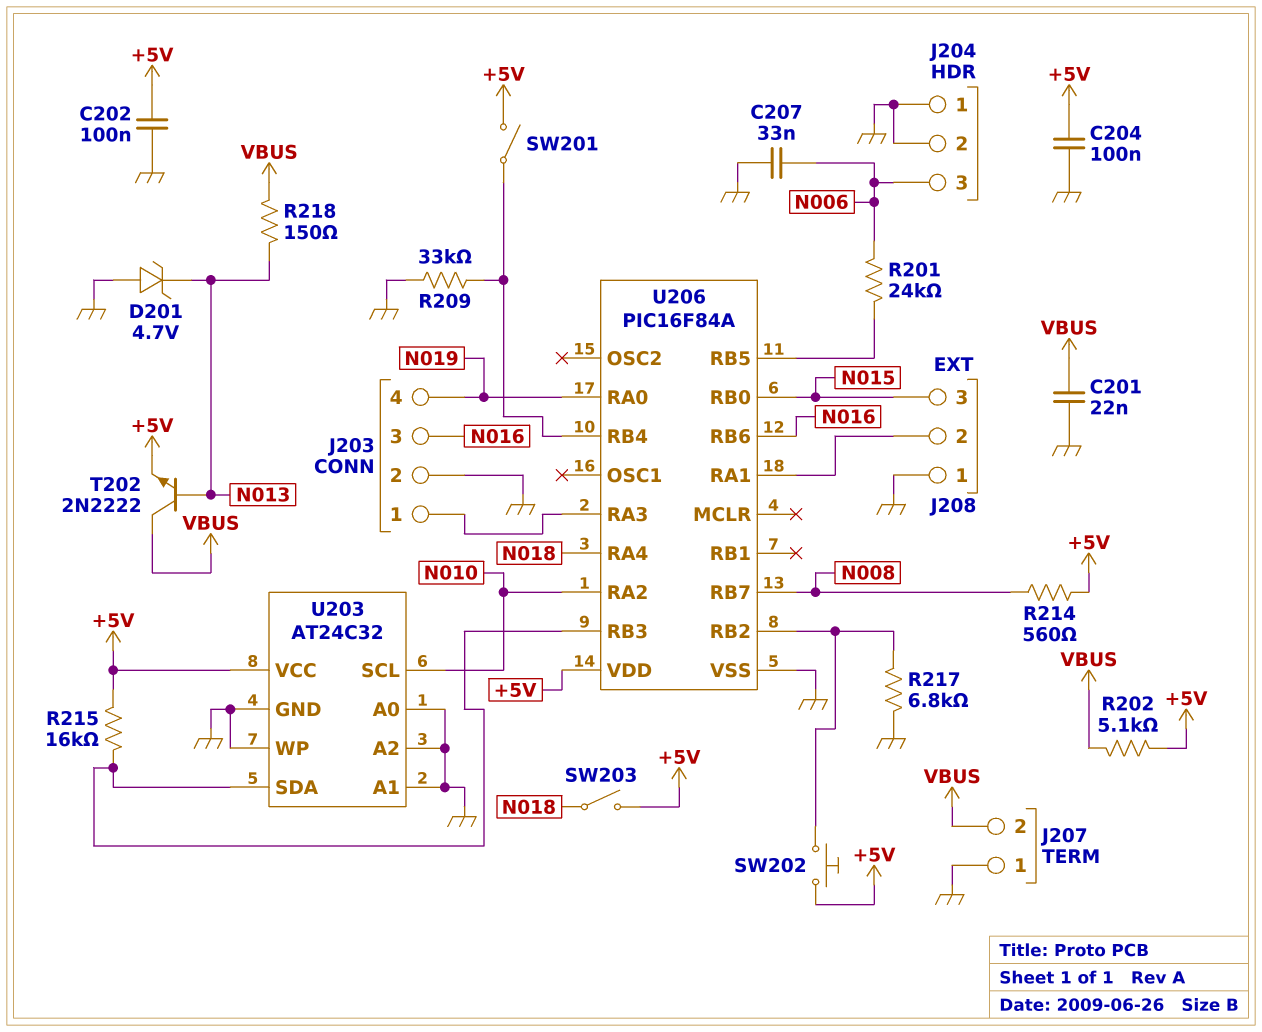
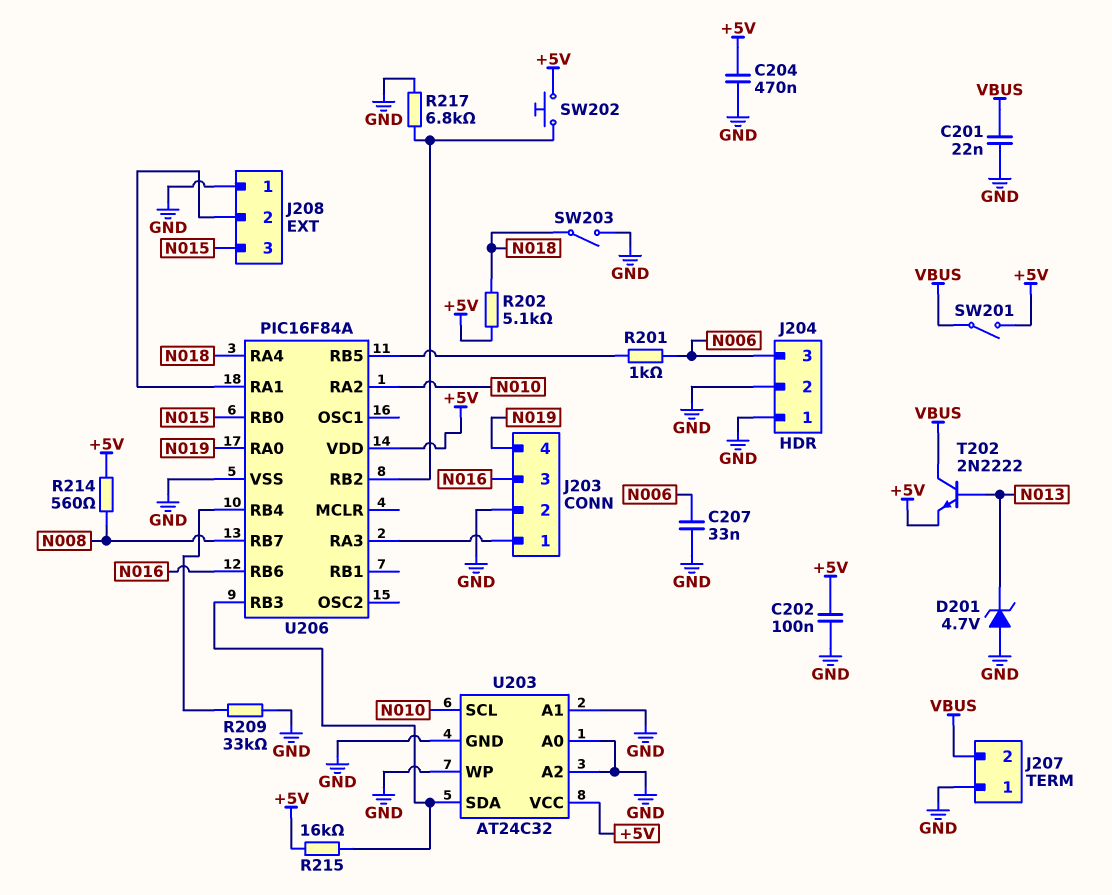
C204: 100nF (+5V, GND) -> 470nF (+5V, GND)
R201: 24k (N006, U206/RB5) -> 1k (N006, U206/RB5)
R202: 5.1k (+5V, VBUS) -> 5.1k (+5V, N018)
R218: 150 (N013, VBUS) -> none
SW201: switch (+5V, U206/RB4) -> switch (+5V, VBUS)
SW203: switch (+5V, N018) -> switch (GND, N018)

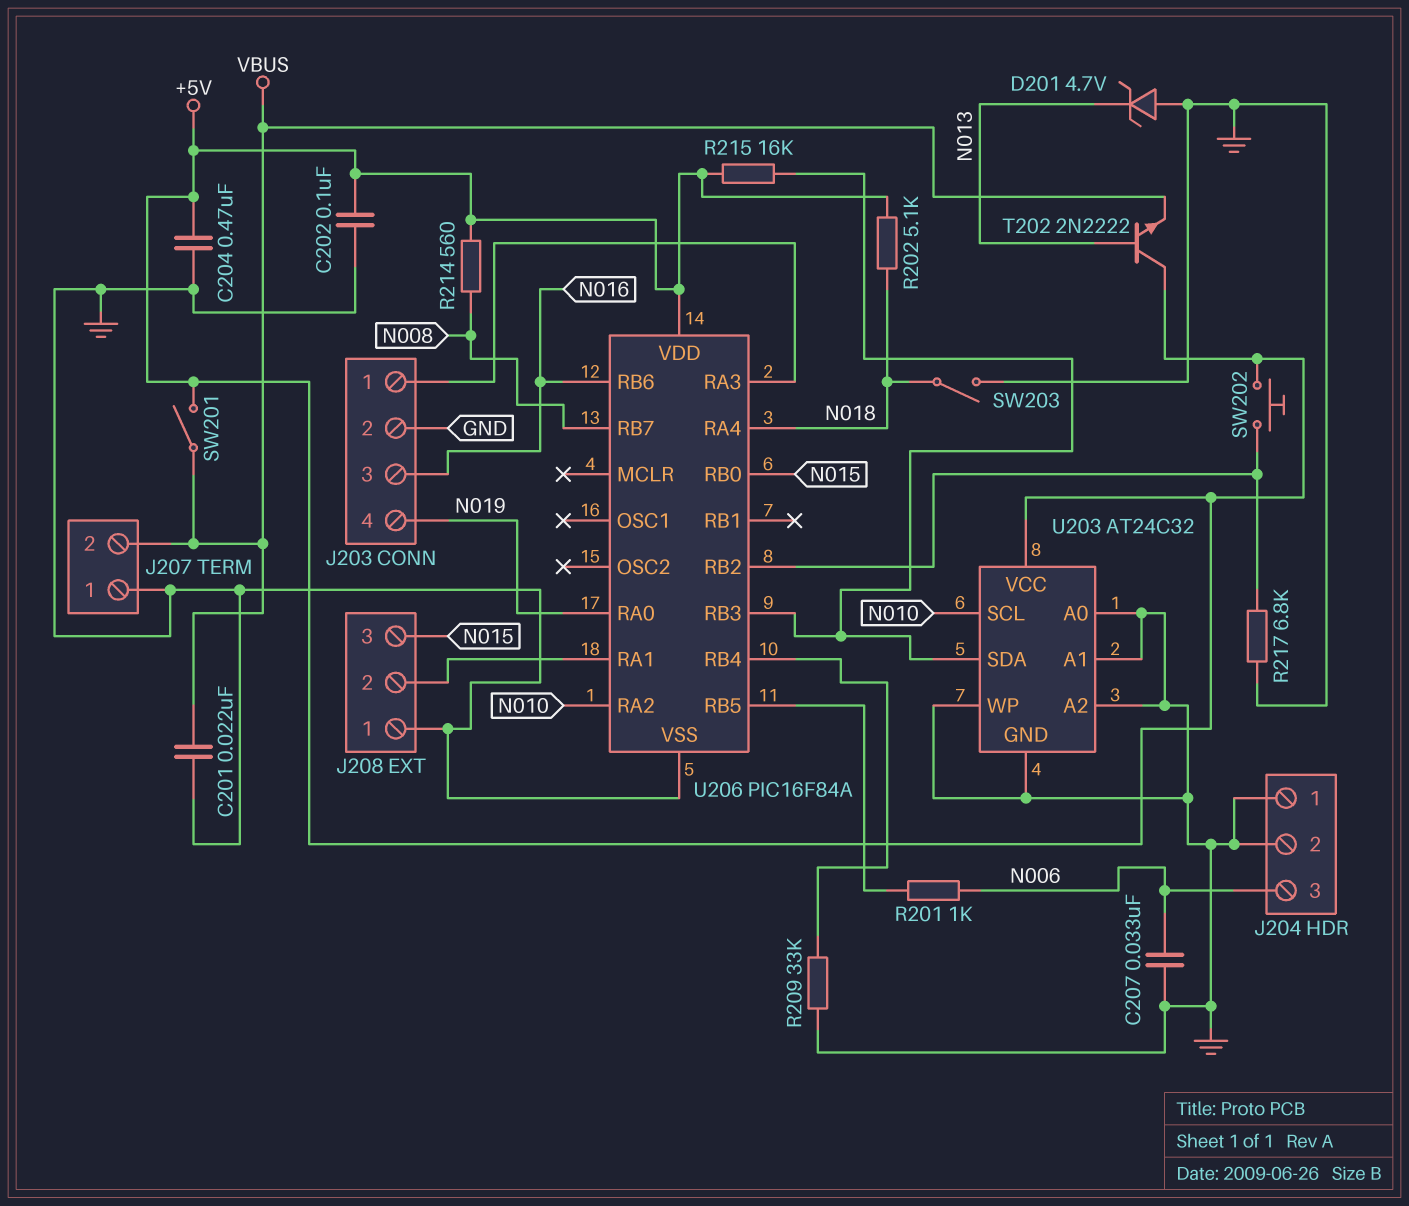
T202: NPN 2N2222 (B N013, C VBUS, E +5V) -> NPN 2N2222 (B N013, C +5V, E VBUS)

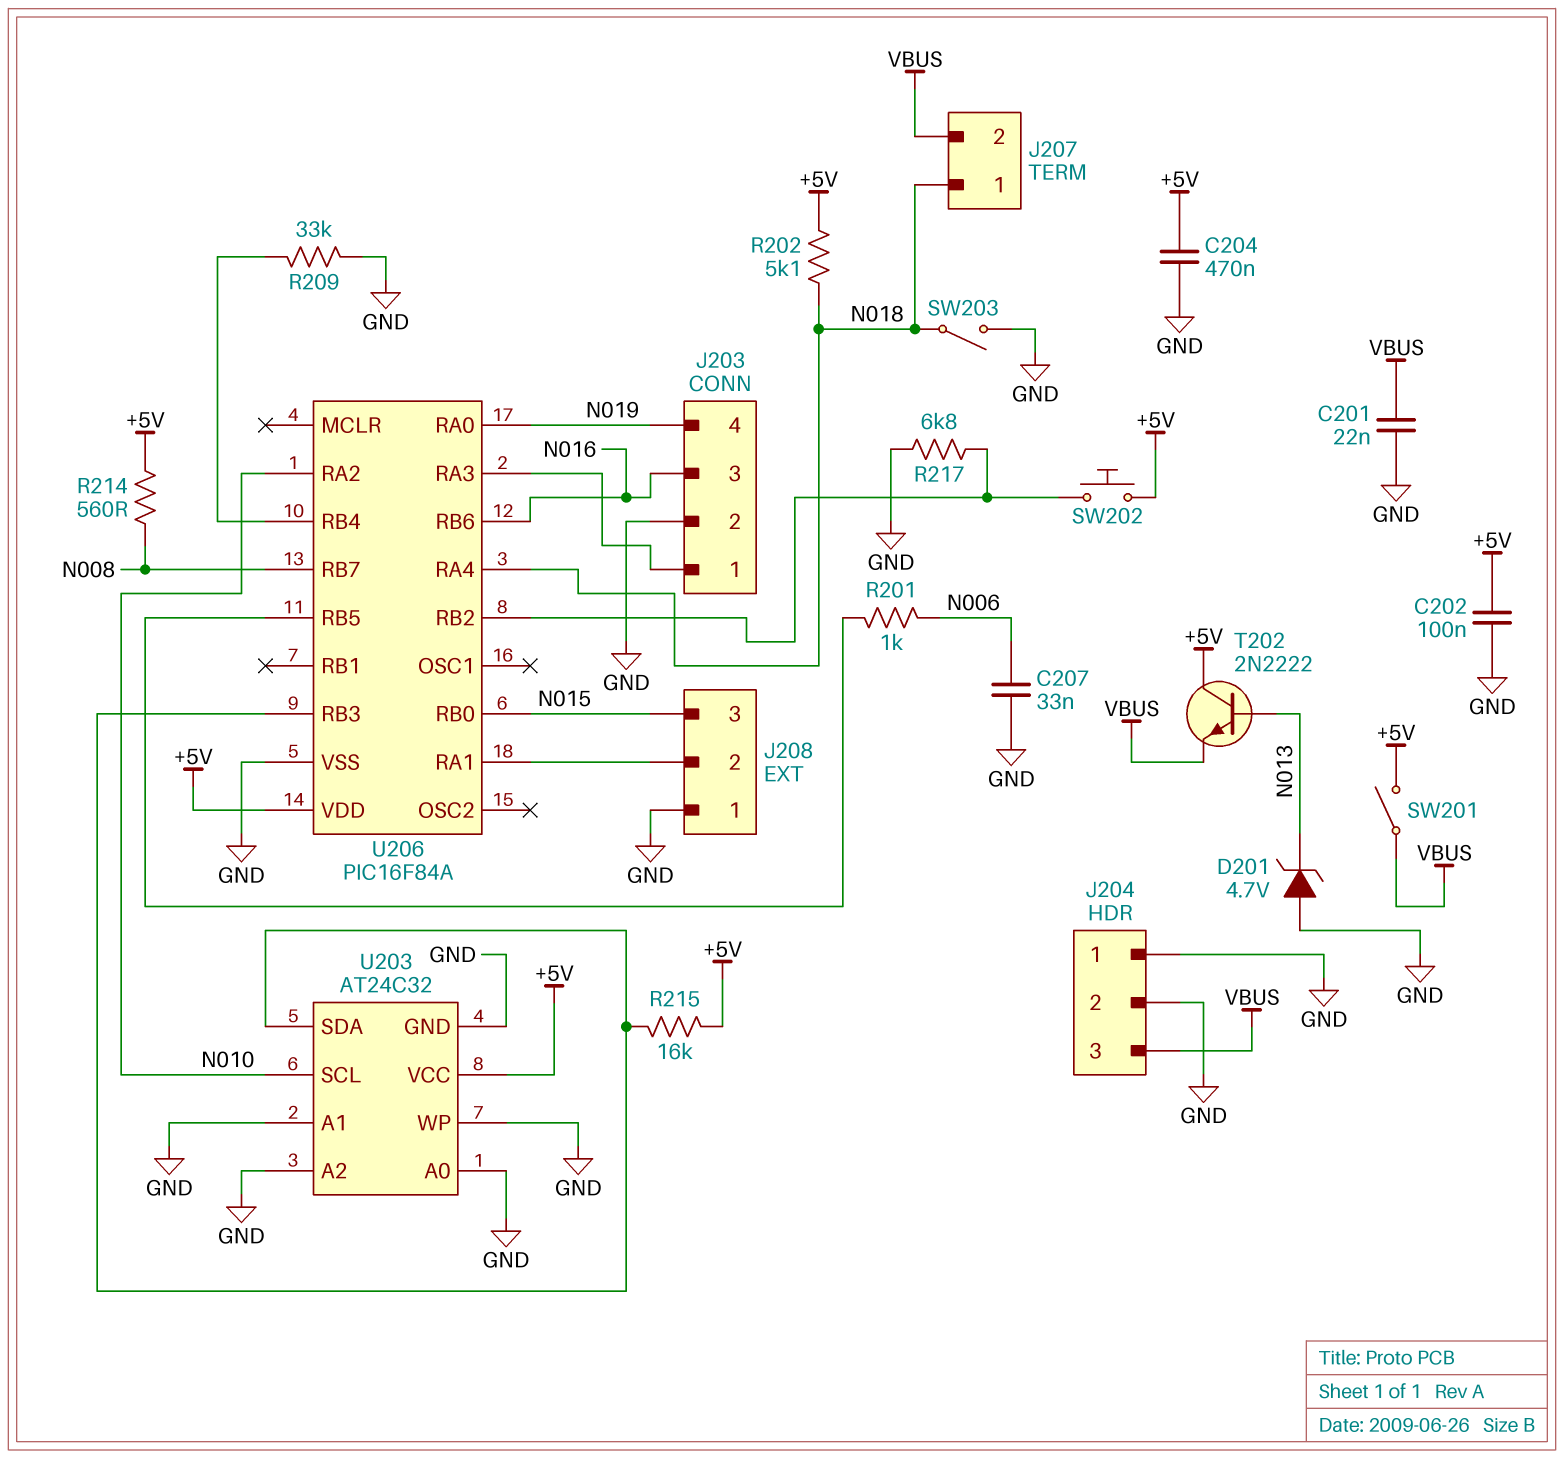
J204 pin 3: N006 -> VBUS
J207 pin 1: GND -> N018

